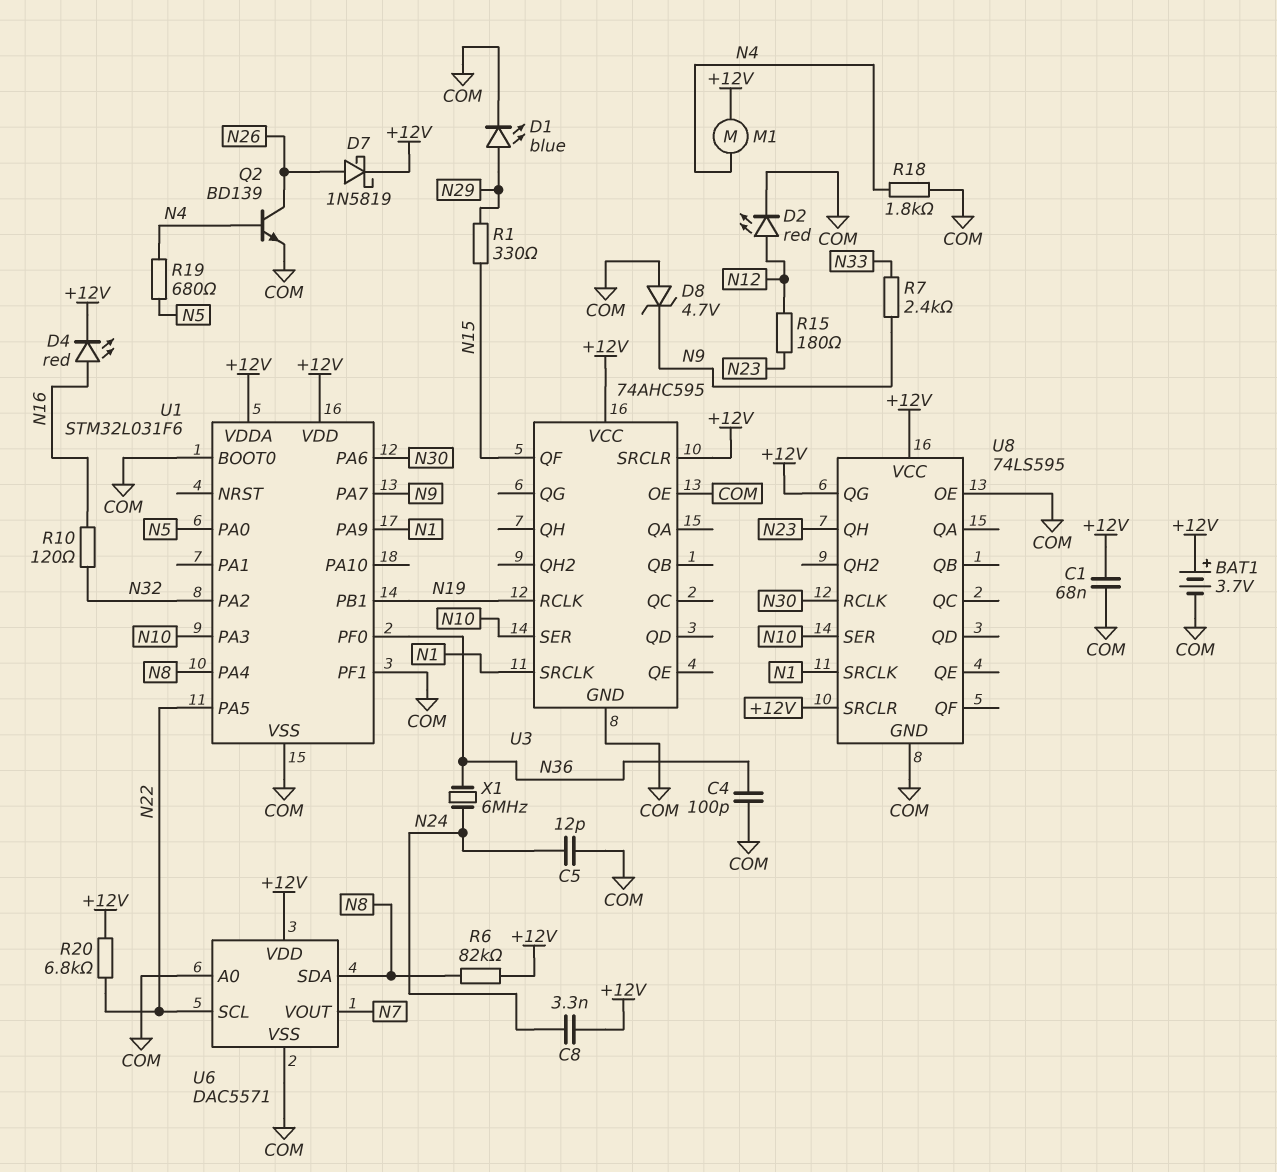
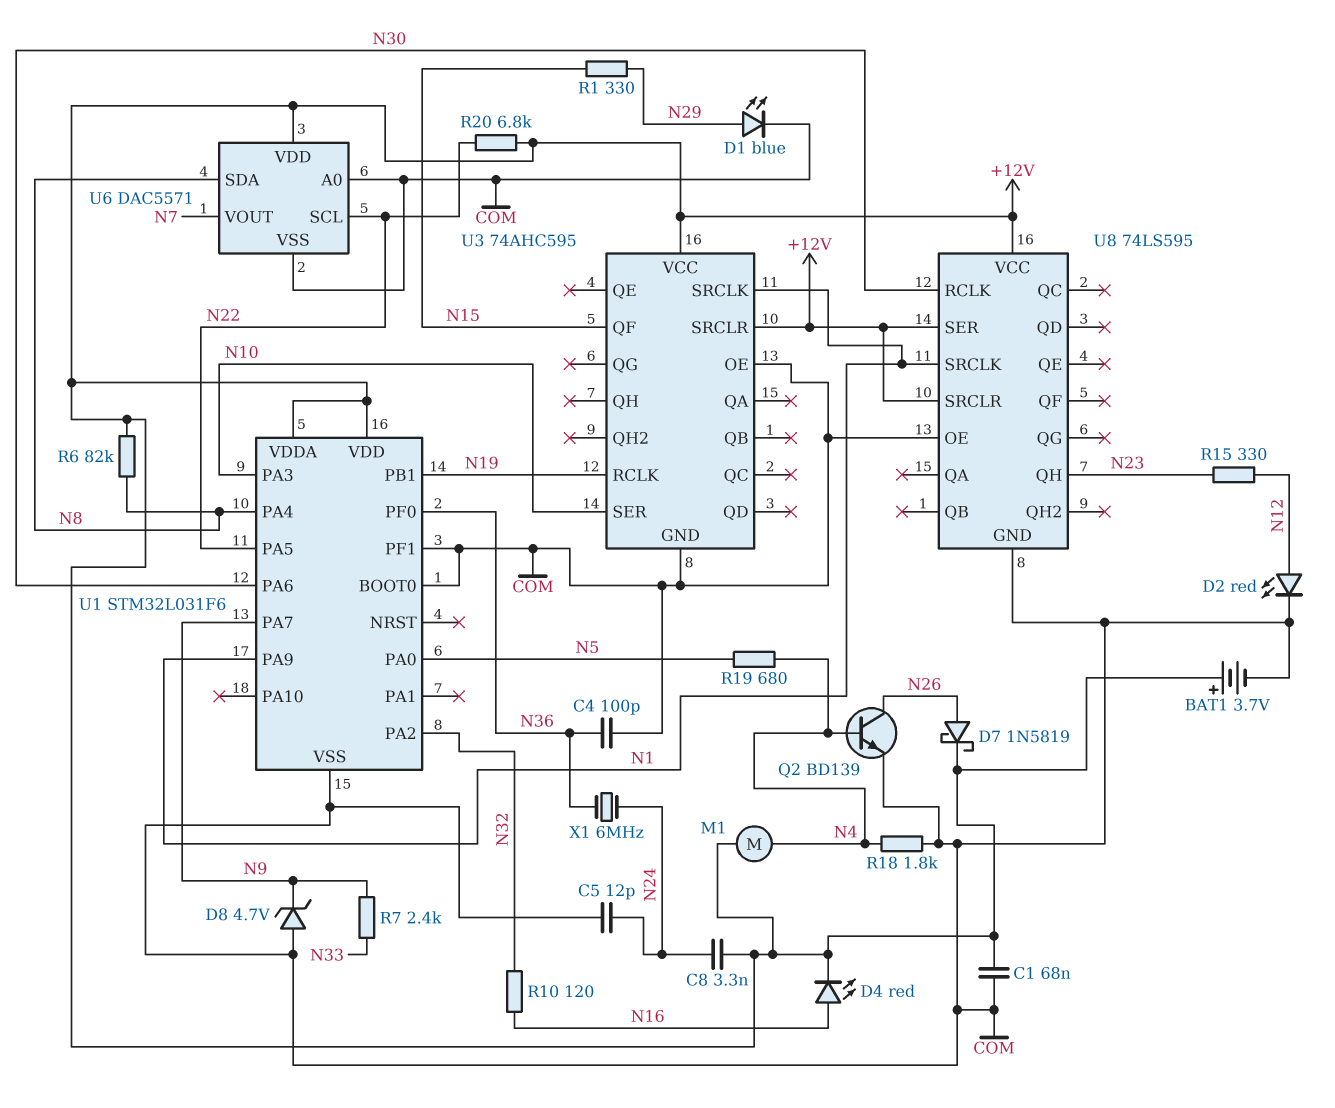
R15: 180 (N12, N23) -> 330 (N12, N23)
U8 pin QG: +12V -> none
U8 pin SER: N10 -> +12V

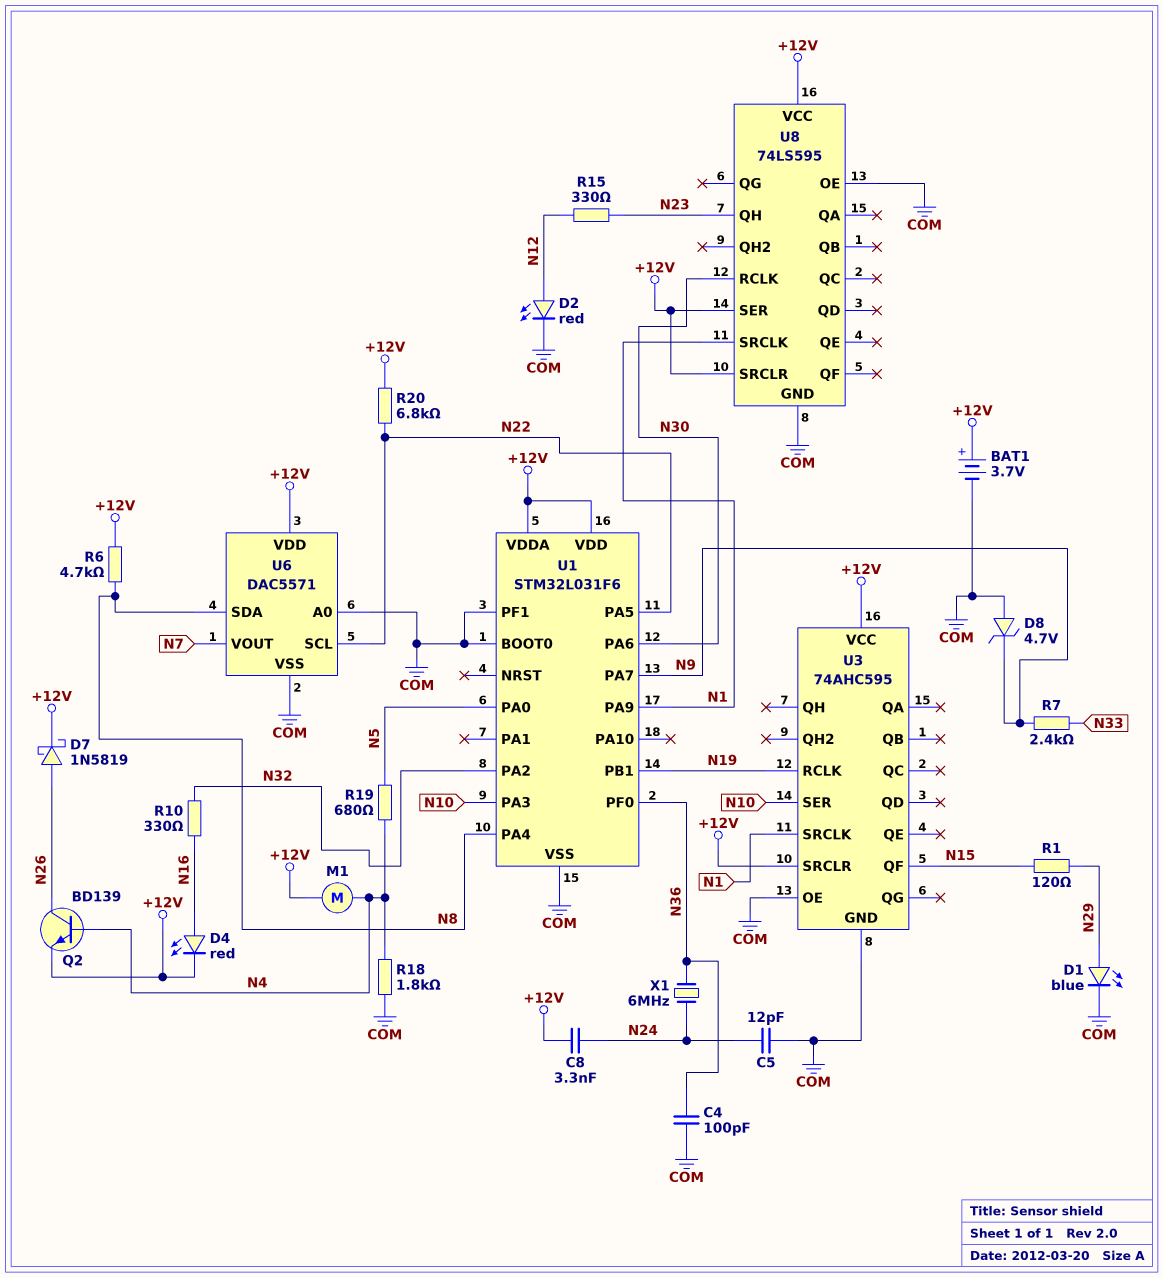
C1: 68nF (+12V, COM) -> none
Q2: NPN BD139 (B N4, C N26, E COM) -> NPN BD139 (B N4, C N26, E +12V)
R1: 330 (N15, N29) -> 120 (N15, N29)
R6: 82k (+12V, N8) -> 4.7k (+12V, N8)
R10: 120 (N16, N32) -> 330 (N16, N32)

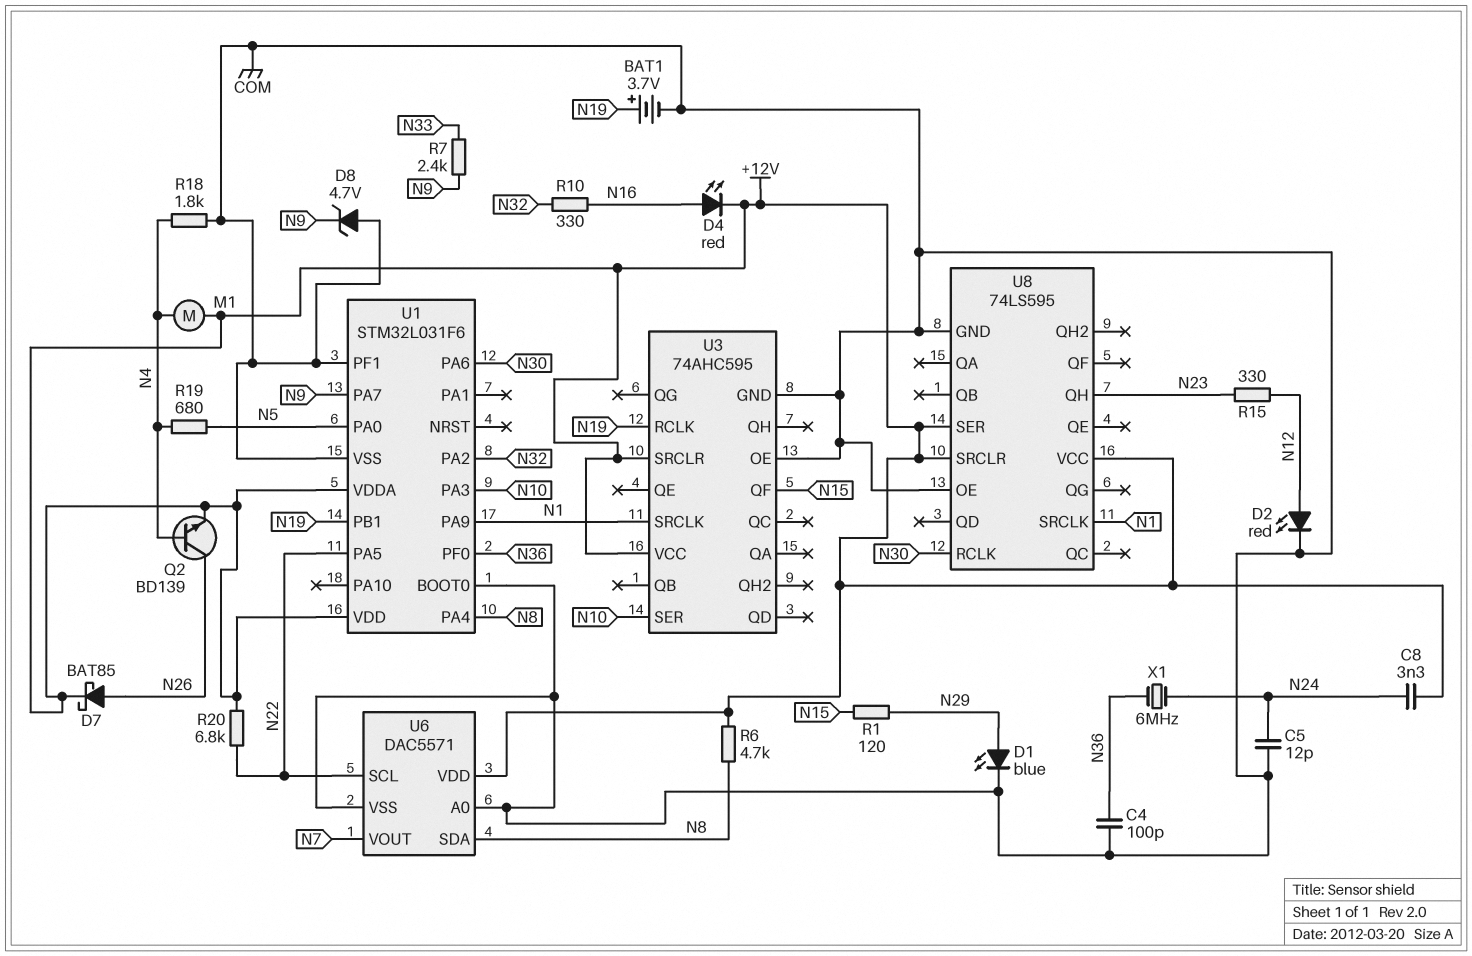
BAT1: 3.7V (plus +12V, minus COM) -> 3.7V (plus N19, minus COM)
D7: schottky 1N5819 (A N26, K +12V) -> schottky BAT85 (A N26, K +12V)

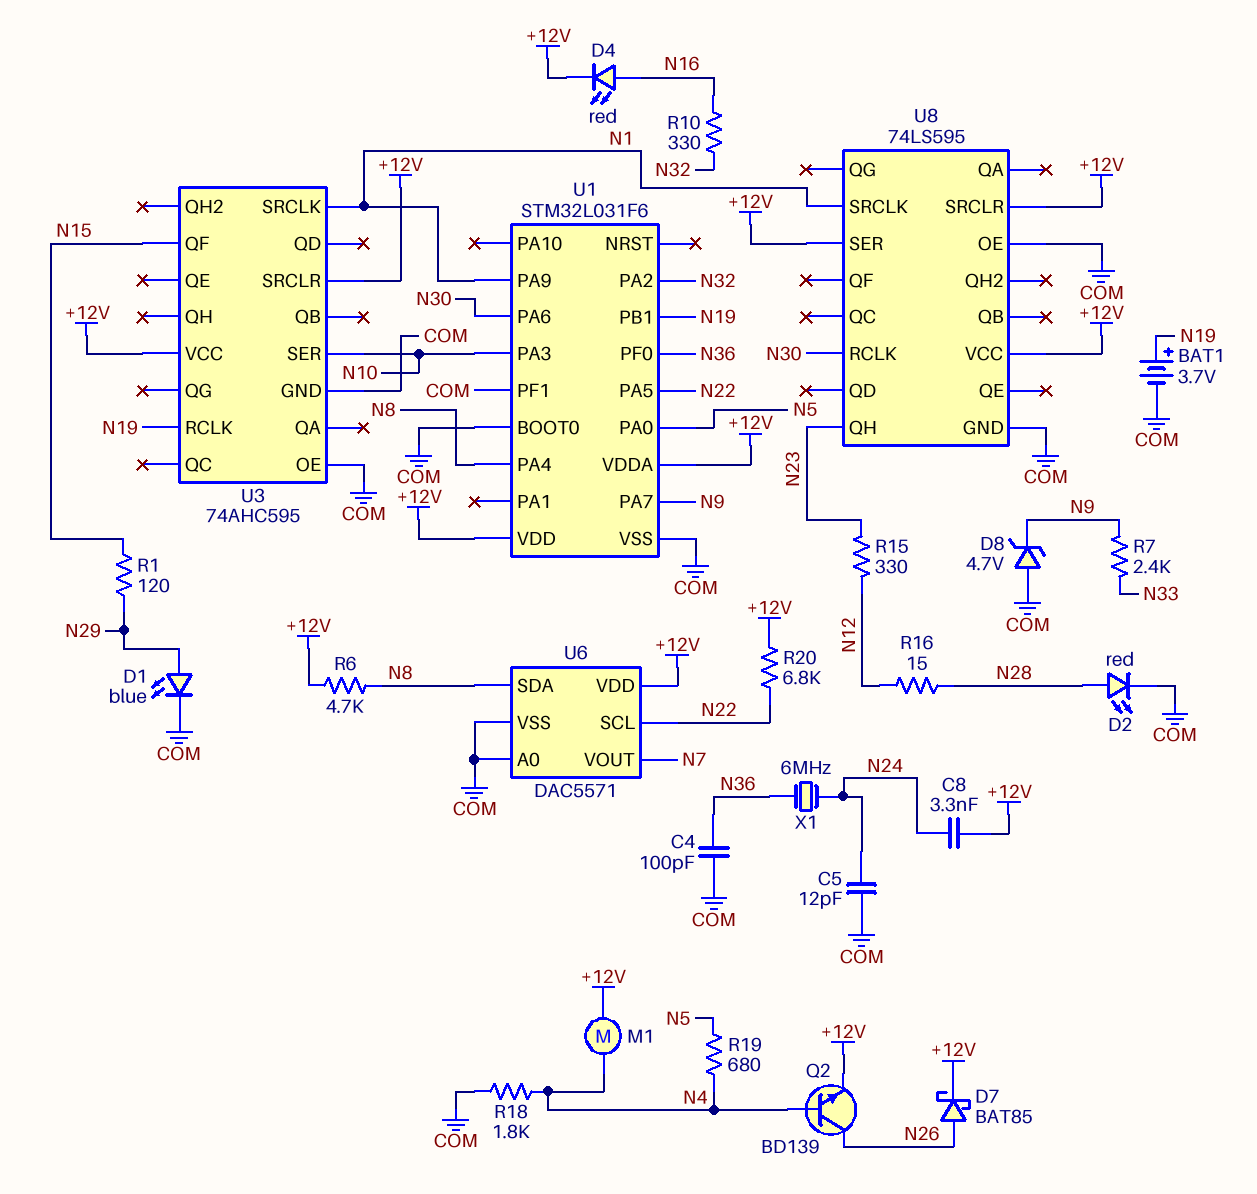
D2: LED red (A N12, K COM) -> LED red (A N28, K COM)
R16: none -> 15 (N12, N28)

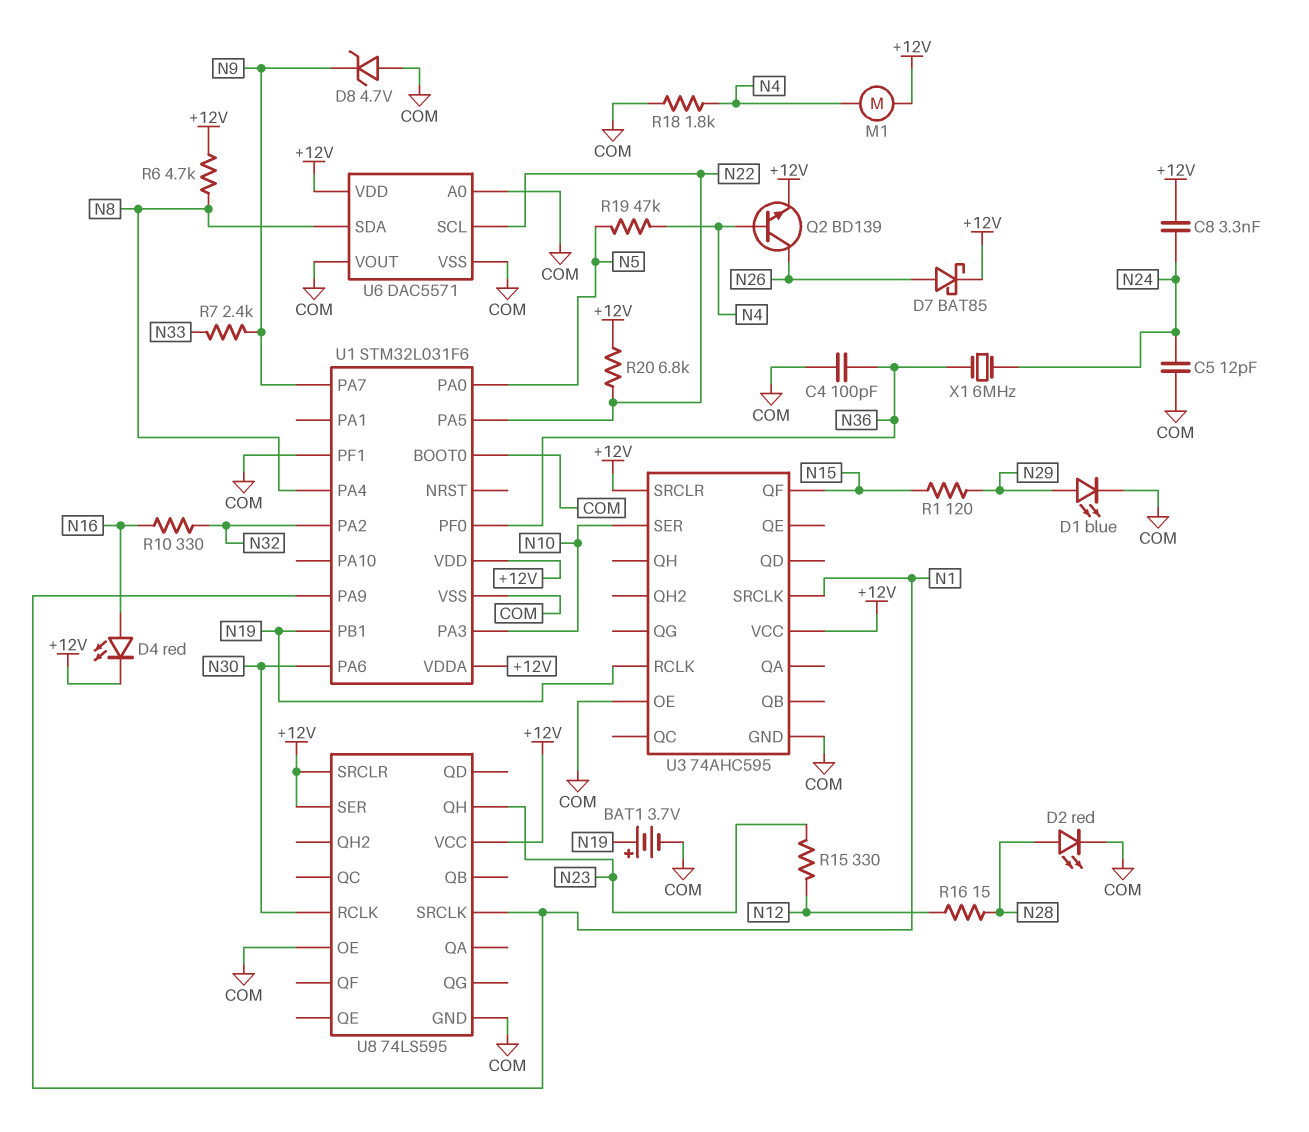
R19: 680 (N4, N5) -> 47k (N4, N5)
U6 pin VOUT: N7 -> COM

